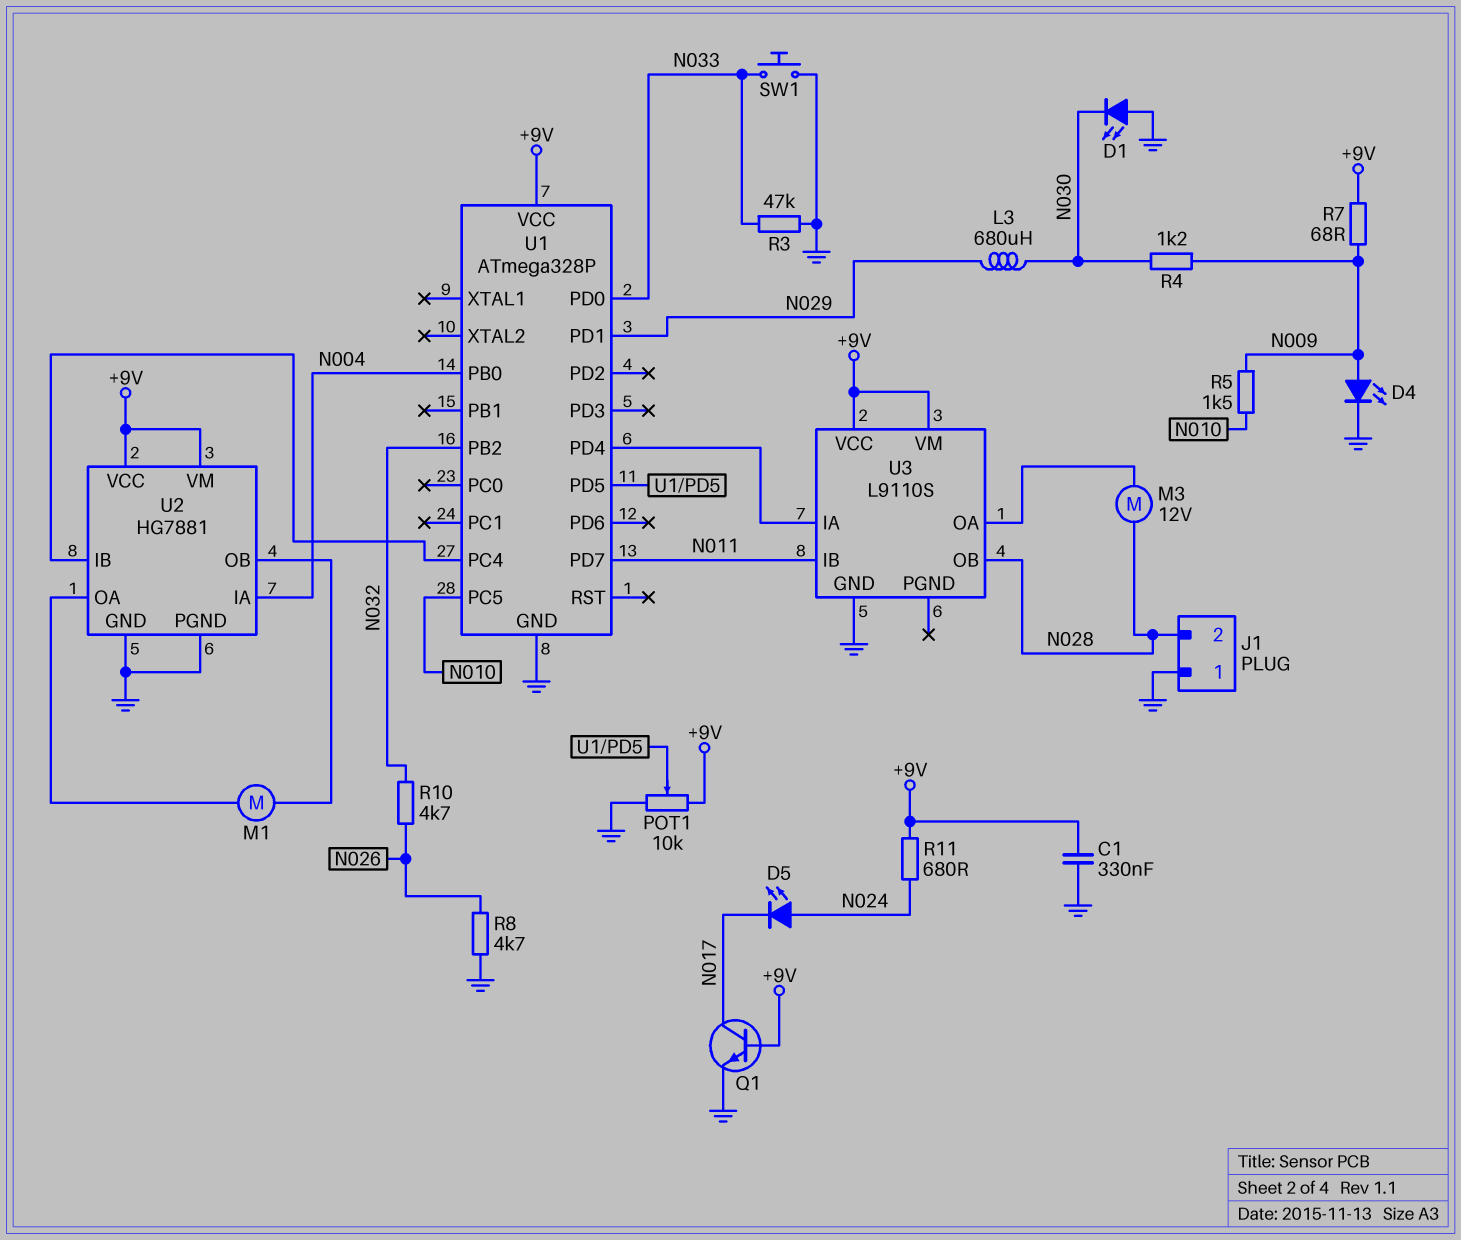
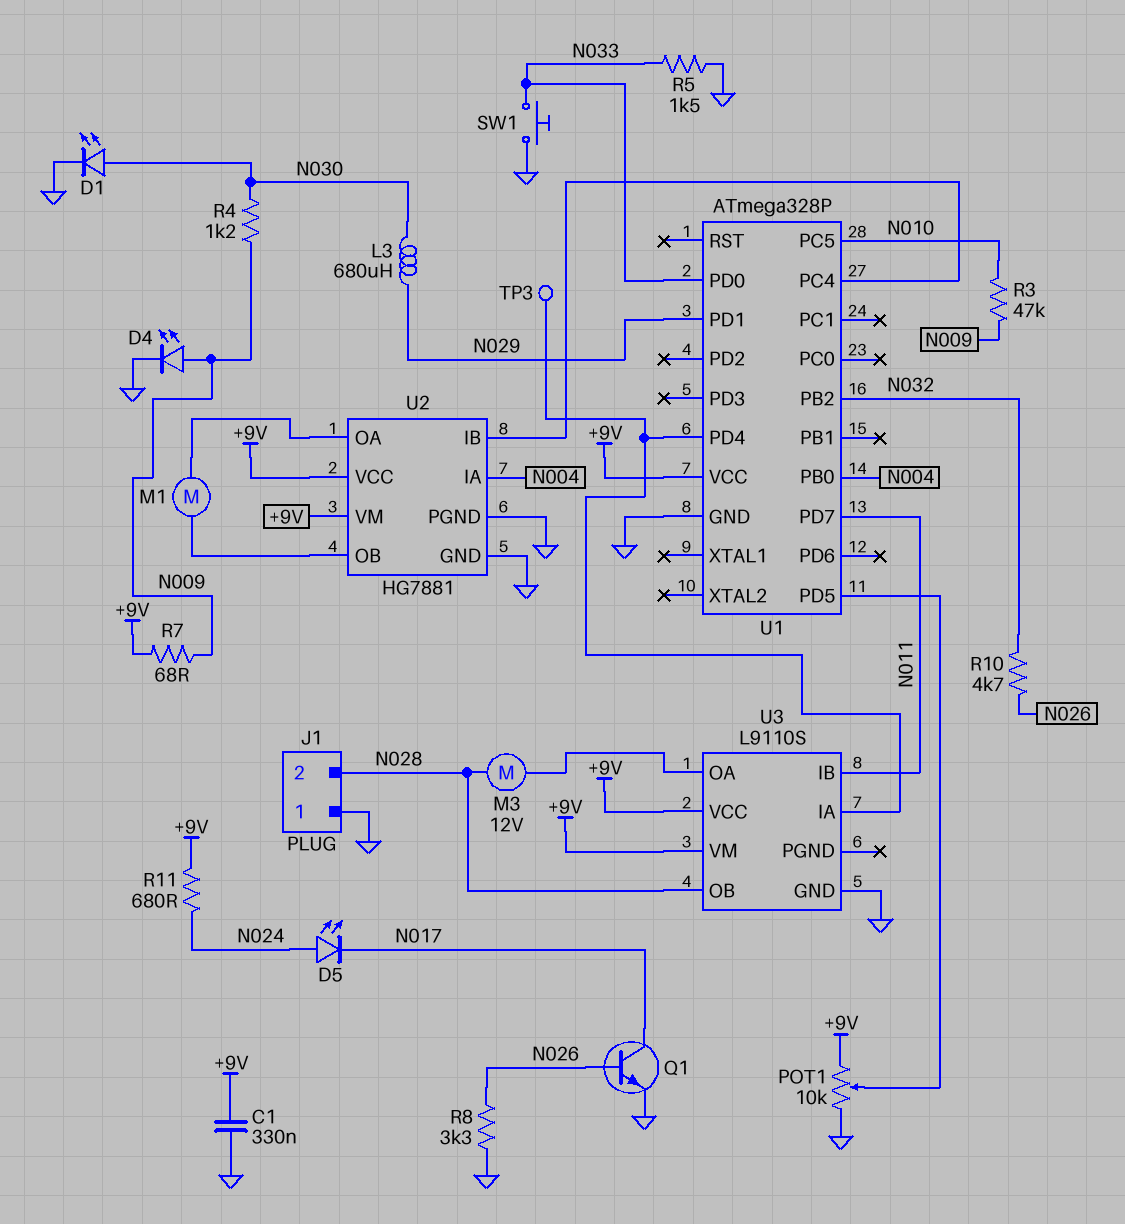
D1: LED (A GND, K N030) -> LED (A N030, K GND)
Q1: NPN (B +9V, C N017, E GND) -> NPN (B N026, C N017, E GND)
R3: 47k (GND, N033) -> 47k (N009, N010)
R5: 1.5k (N009, N010) -> 1.5k (GND, N033)
R8: 4.7k (GND, N026) -> 3.3k (GND, N026)
TP3: none -> test point (U1/PD4)

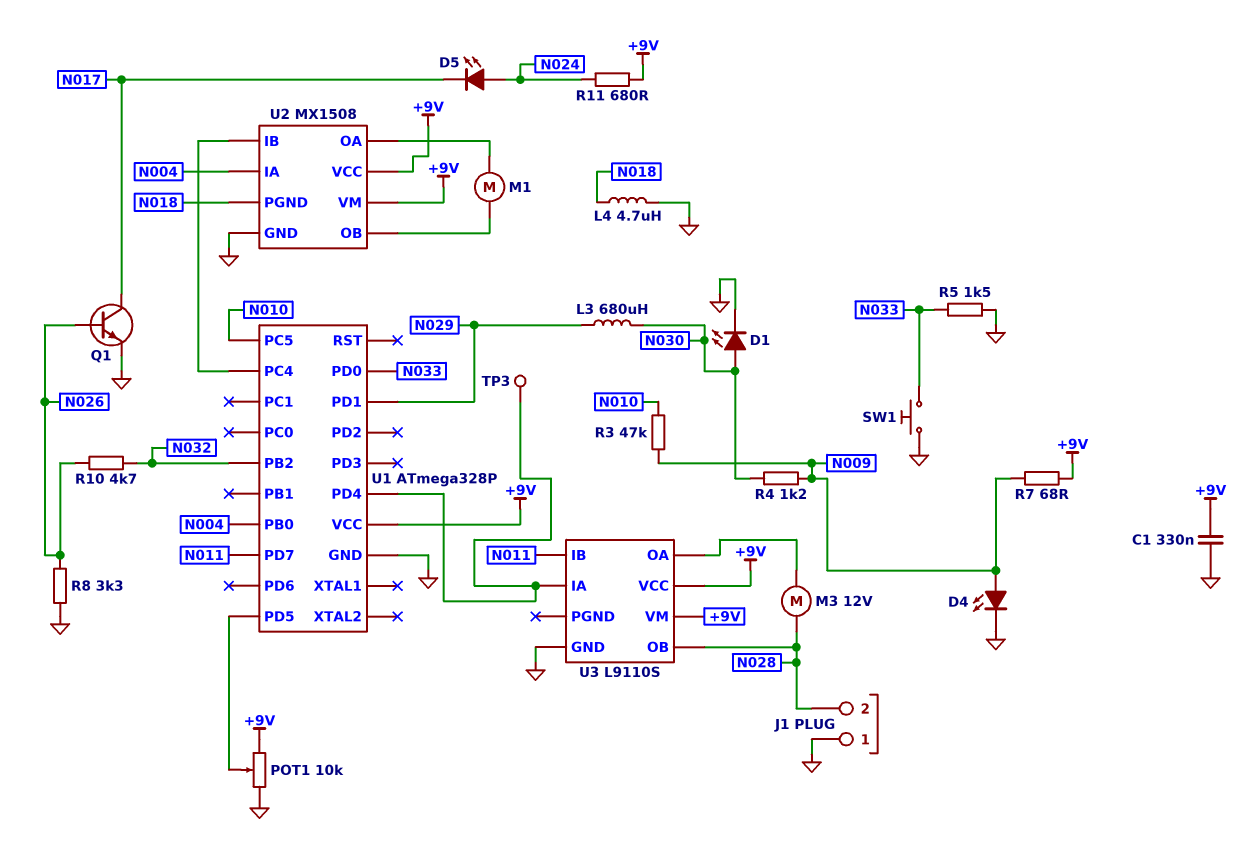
L4: none -> 4.7uH (GND, N018)
U2: HG7881 -> MX1508
U2 pin PGND: GND -> N018

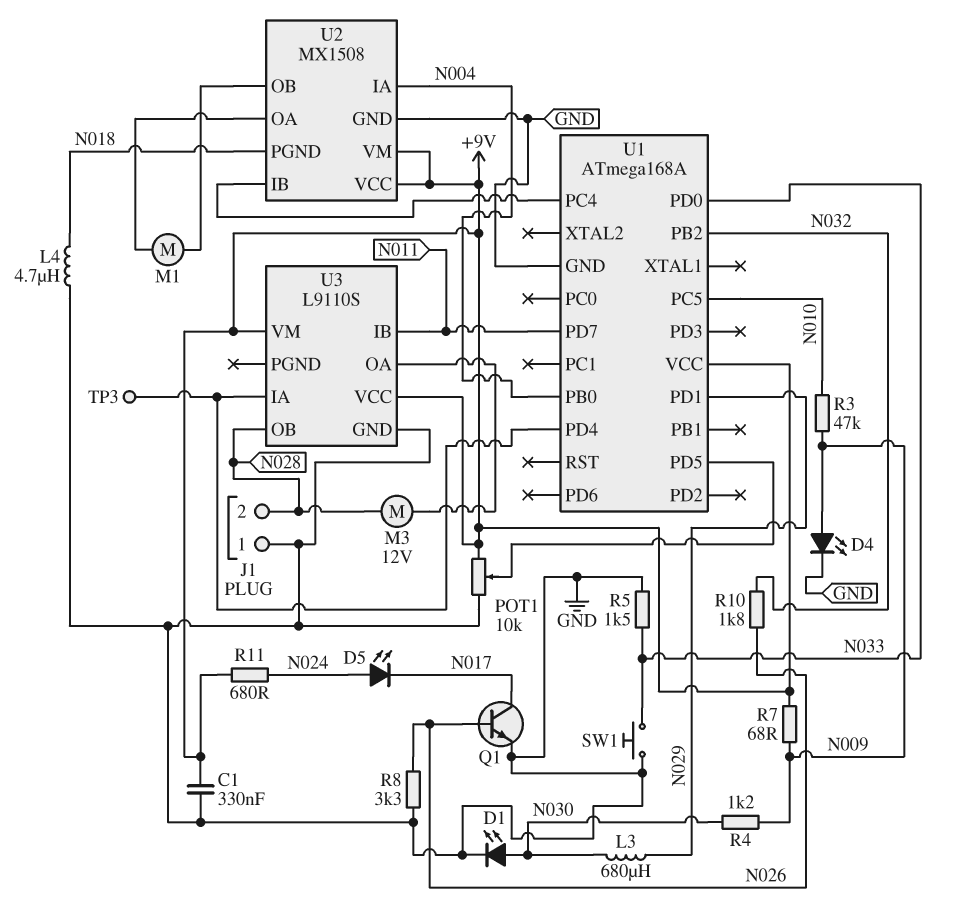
R10: 4.7k (N026, N032) -> 1.8k (N026, N032)
U1: ATmega328P -> ATmega168A

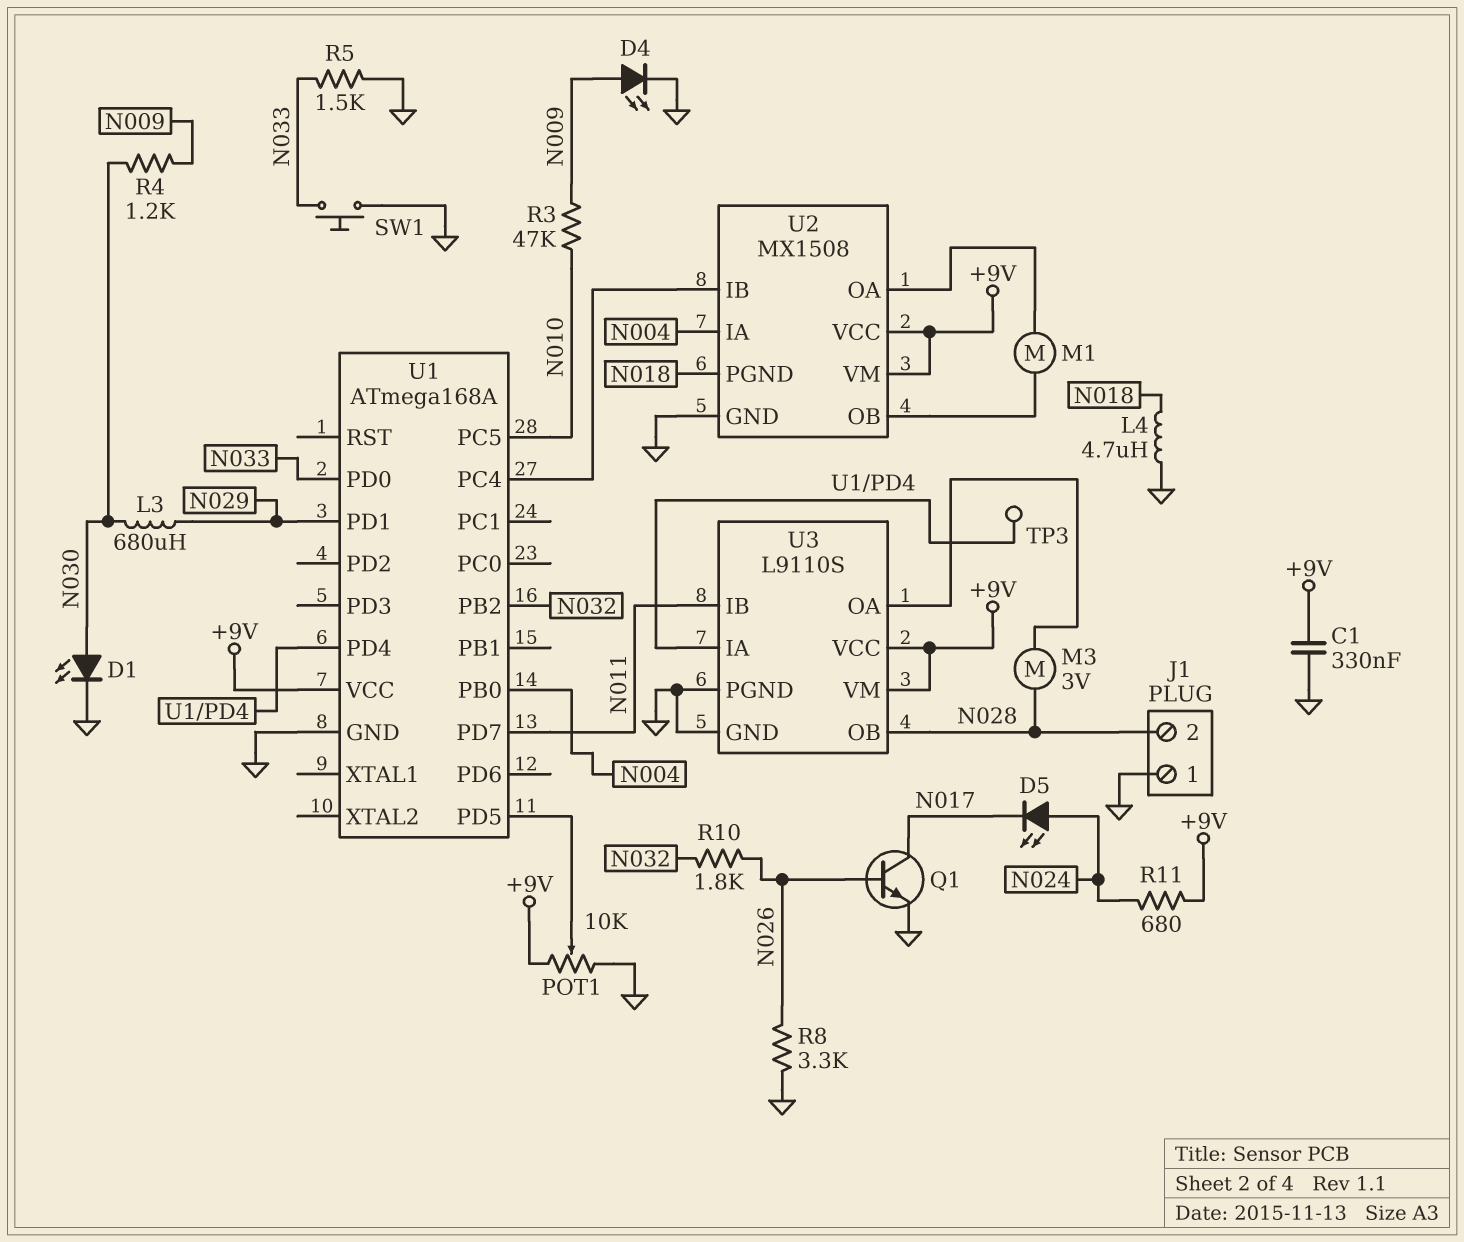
M3: motor 12V (N028, U3/OA) -> motor 3V (N028, U3/OA)
R7: 68 (+9V, N009) -> none
U3 pin PGND: none -> GND

